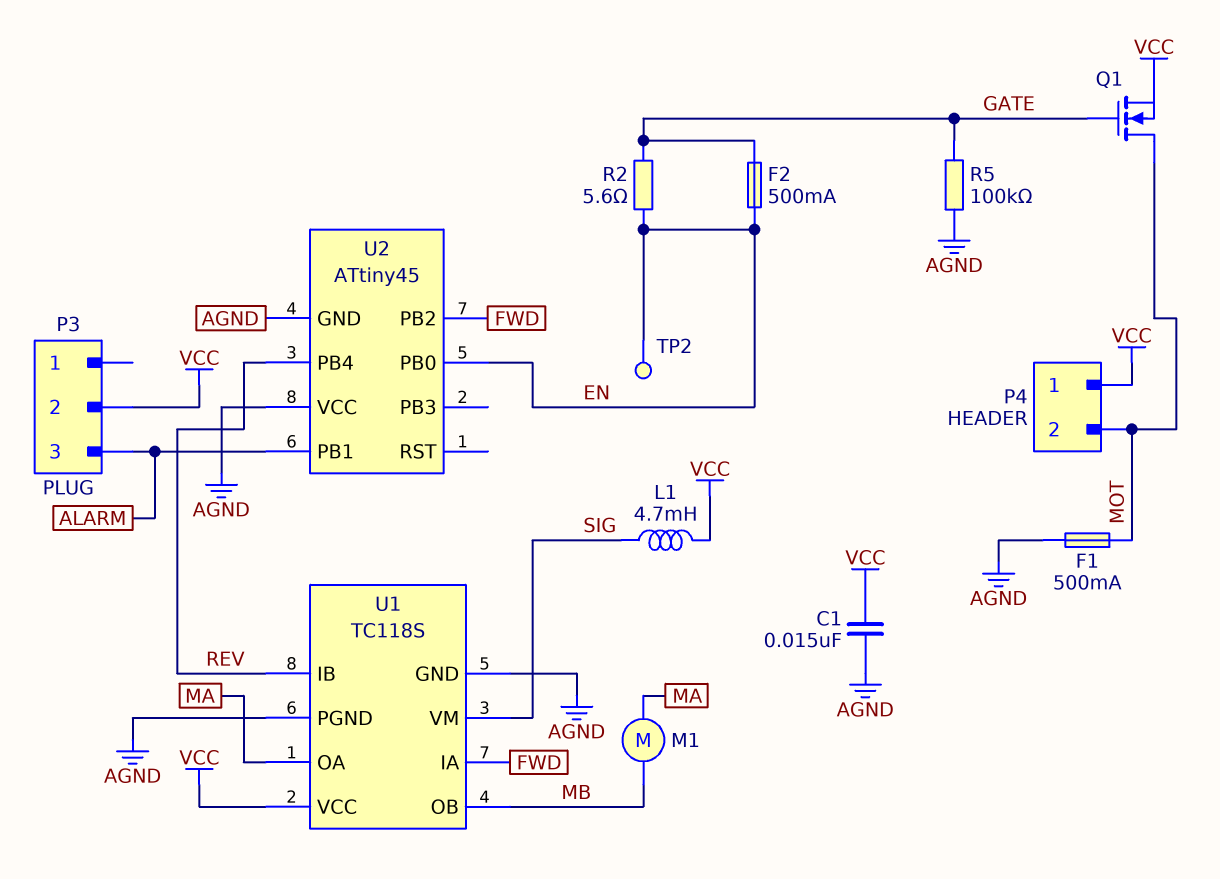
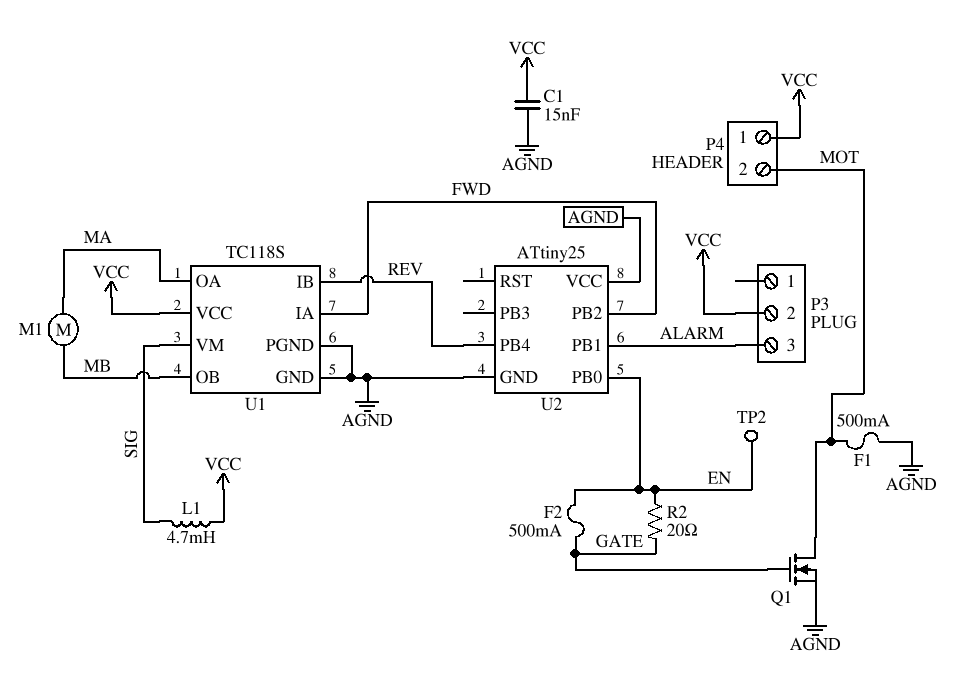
Q1: NMOS (G GATE, D MOT, S VCC) -> NMOS (G GATE, D MOT, S AGND)
R2: 5.6 (EN, GATE) -> 20 (EN, GATE)
R5: 100k (AGND, GATE) -> none
U2: ATtiny45 -> ATtiny25

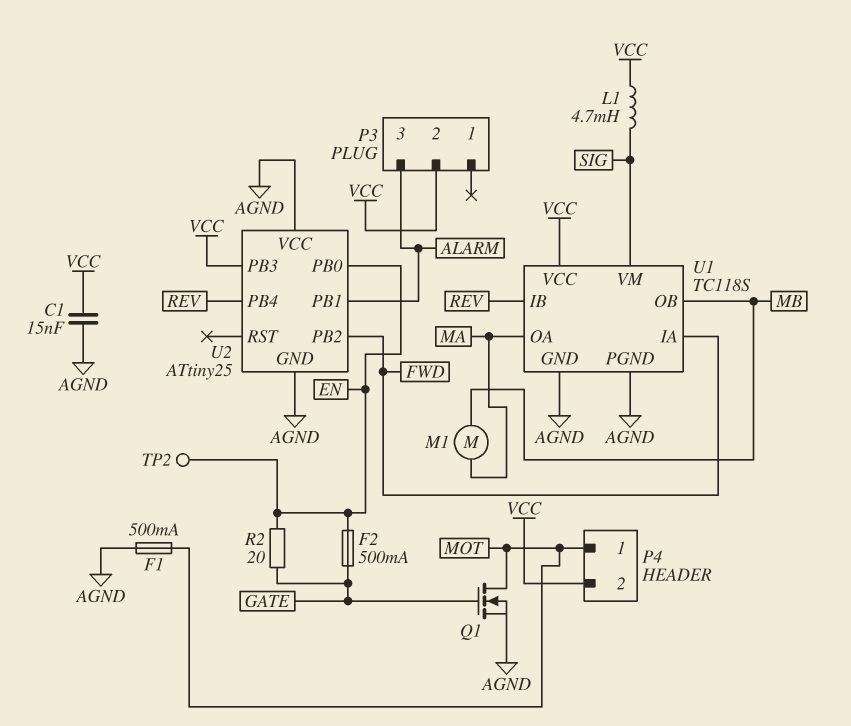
P4 pin 1: VCC -> MOT
P4 pin 2: MOT -> VCC
U2 pin PB3: none -> VCC

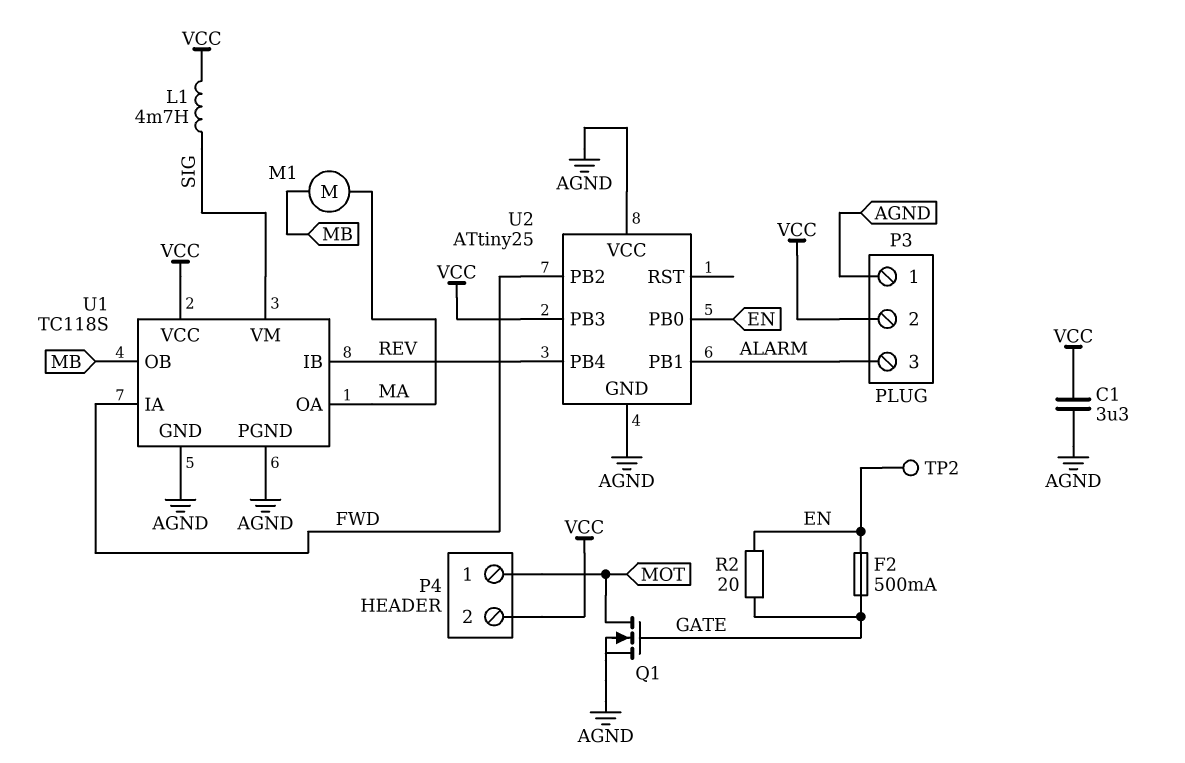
C1: 15nF (AGND, VCC) -> 3.3uF (AGND, VCC)
F1: 500mA (AGND, MOT) -> none
P3 pin 1: none -> AGND

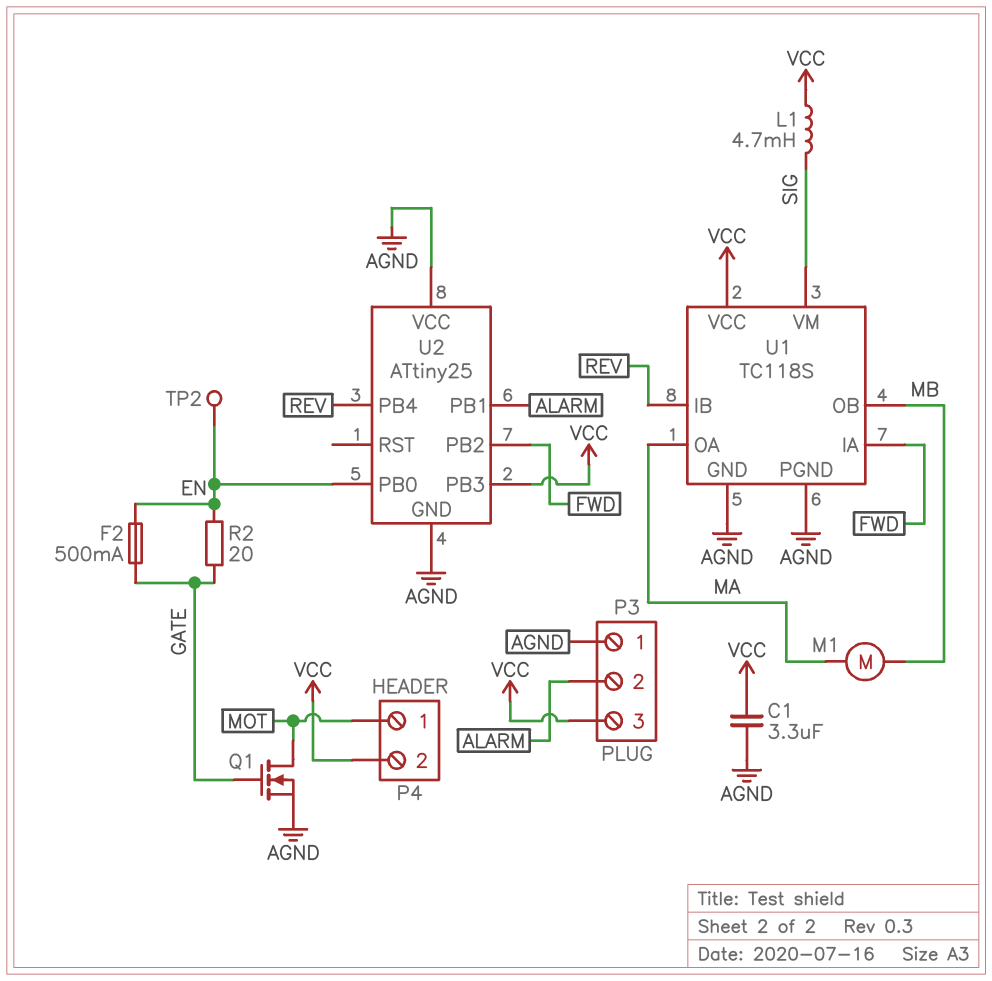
P3 pin 2: VCC -> ALARM
P3 pin 3: ALARM -> VCC

